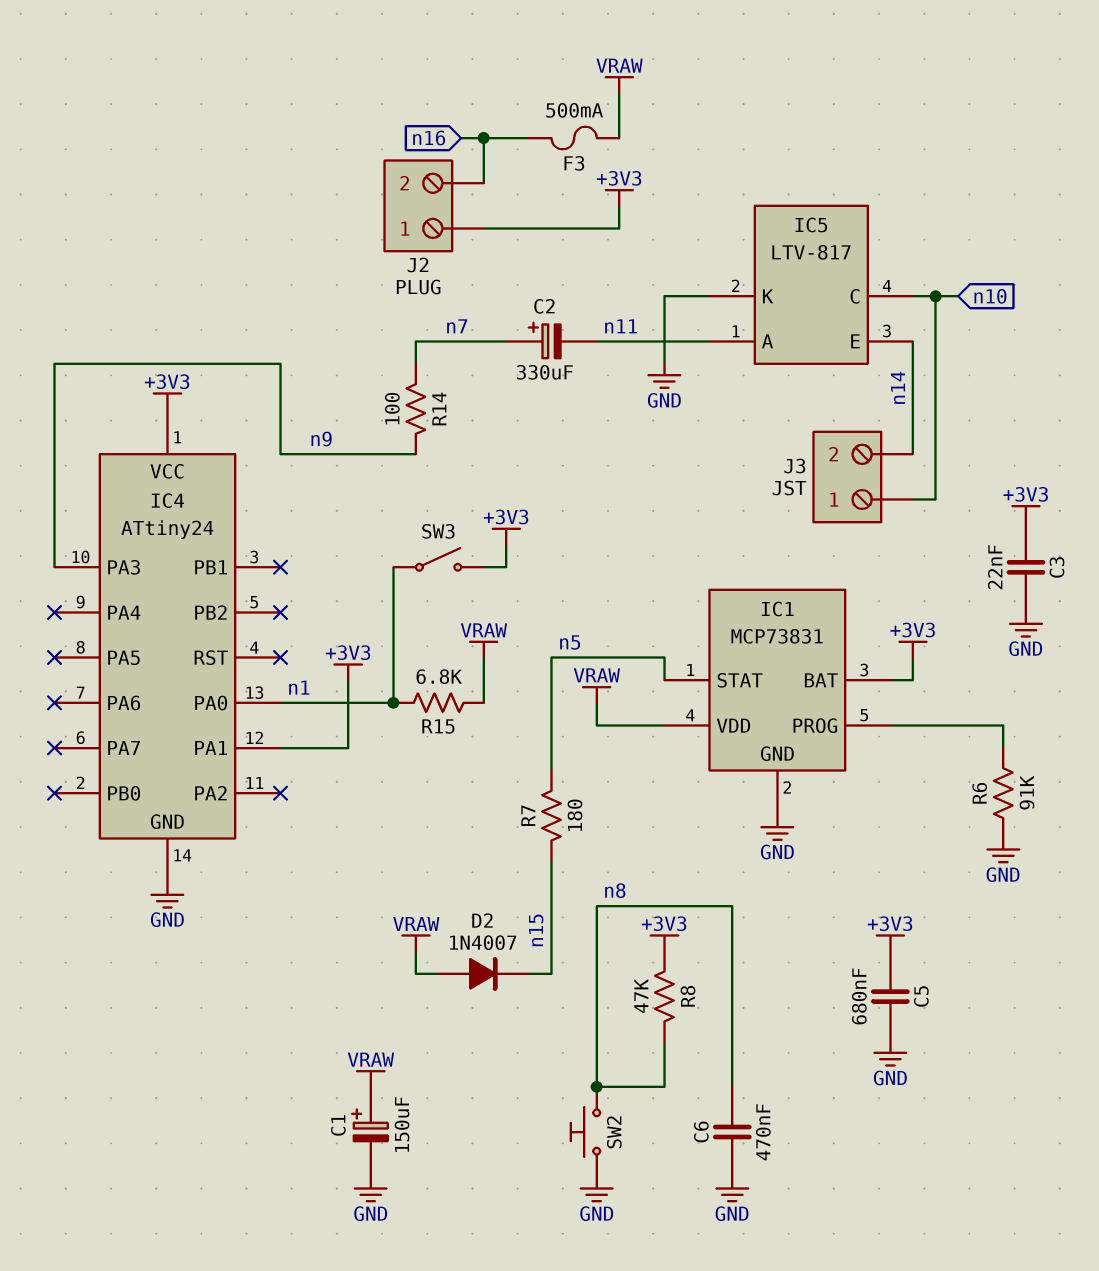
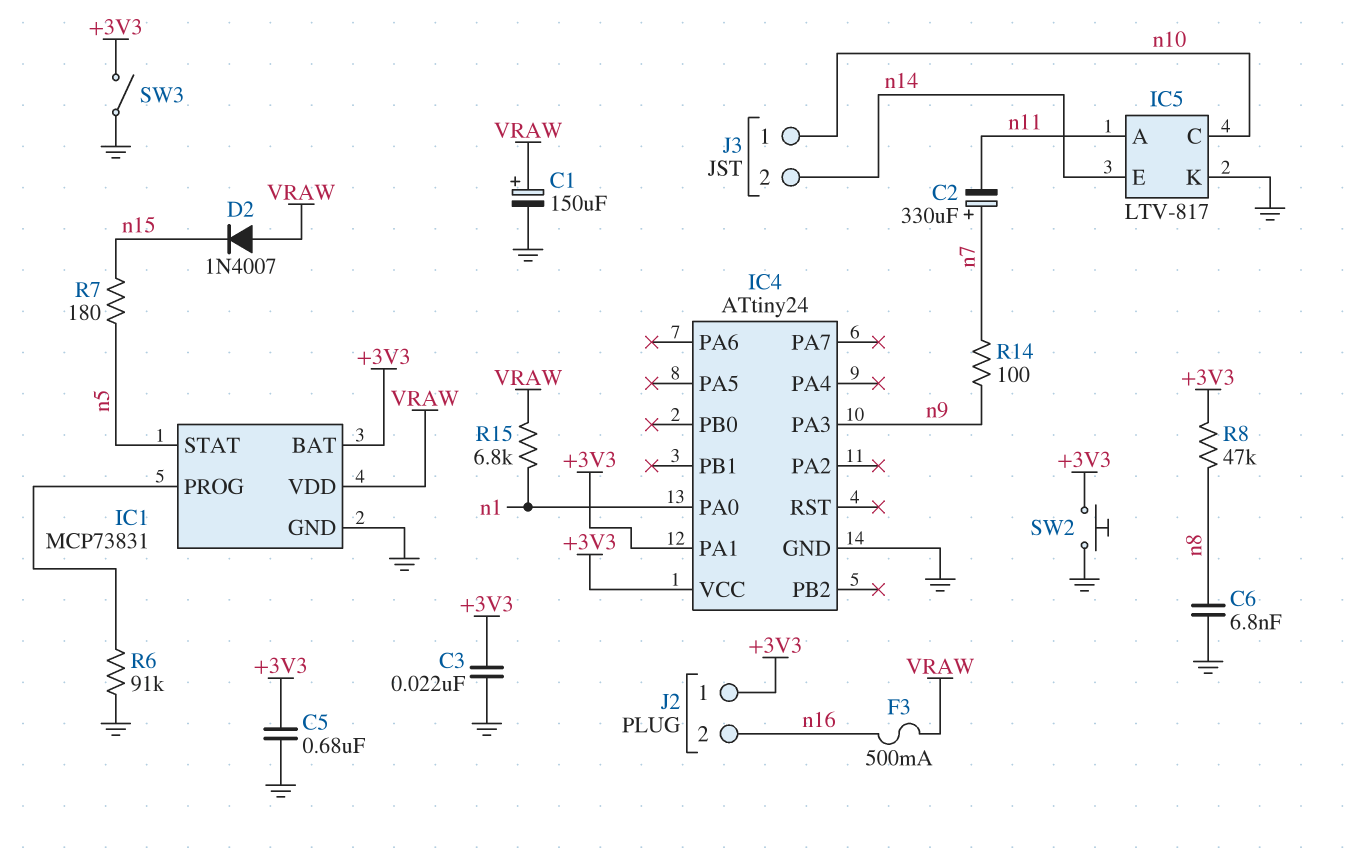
C6: 470nF (GND, n8) -> 6.8nF (GND, n8)
SW2: button (GND, n8) -> button (+3V3, GND)
SW3: switch (+3V3, n1) -> switch (+3V3, GND)

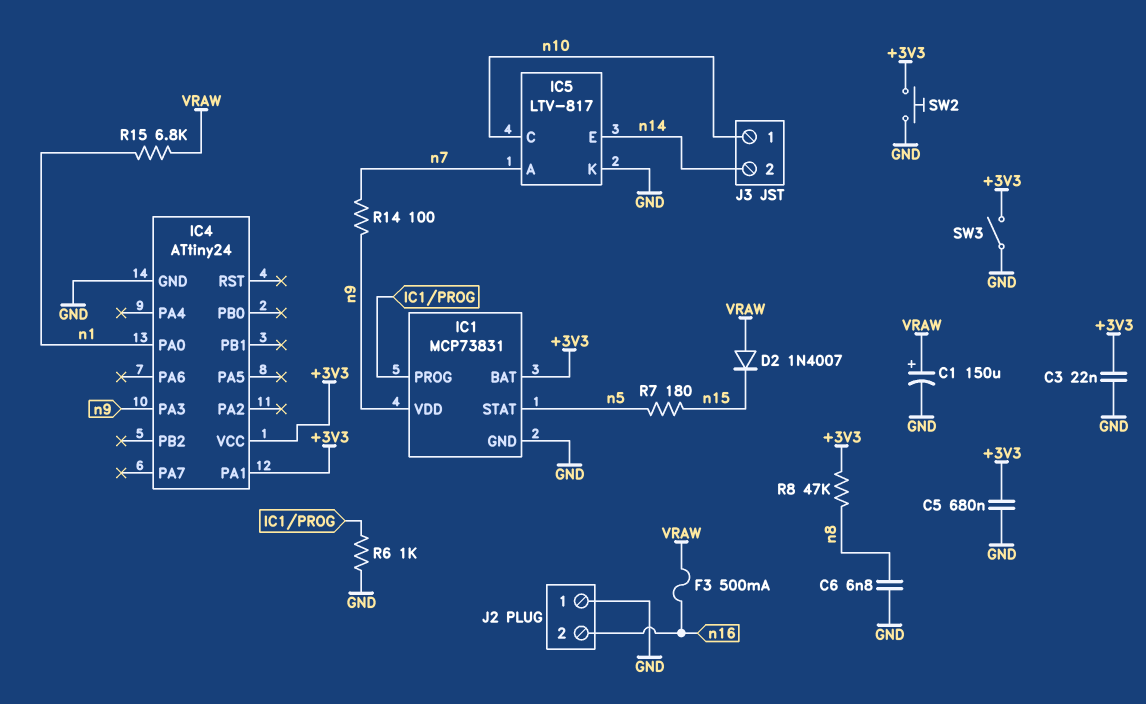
C2: 330uF (plus n7, minus n11) -> none
IC1 pin VDD: VRAW -> n9
IC5 pin A: n11 -> n7
J2 pin 1: +3V3 -> GND
R6: 91k (GND, IC1/PROG) -> 1k (GND, IC1/PROG)

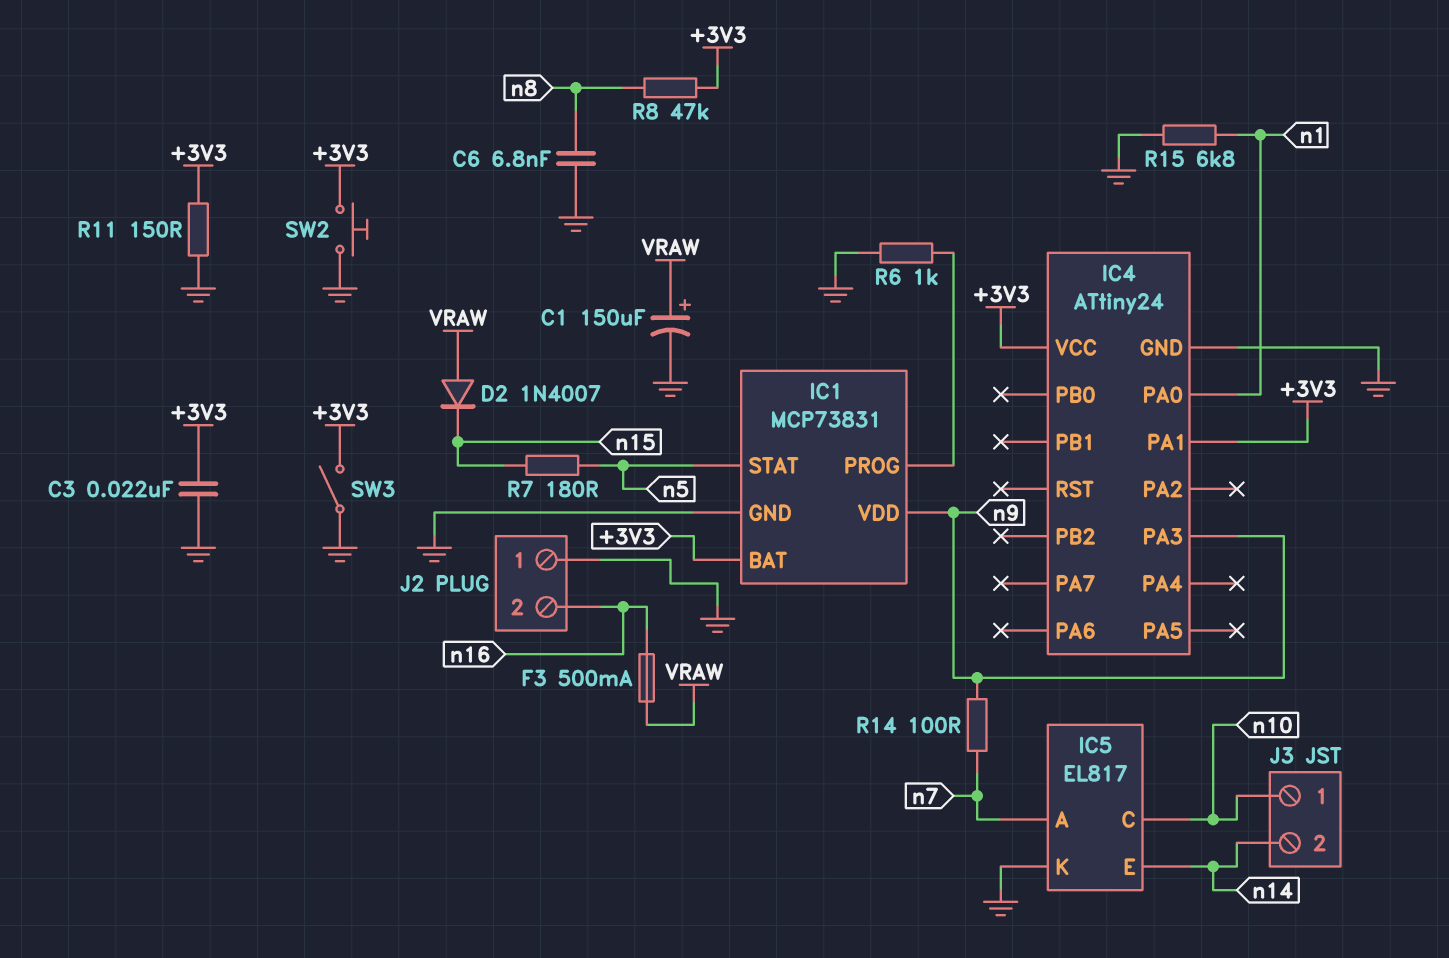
C5: 680nF (+3V3, GND) -> none
IC5: LTV-817 -> EL817
R11: none -> 150 (+3V3, GND)
R15: 6.8k (VRAW, n1) -> 6.8k (GND, n1)

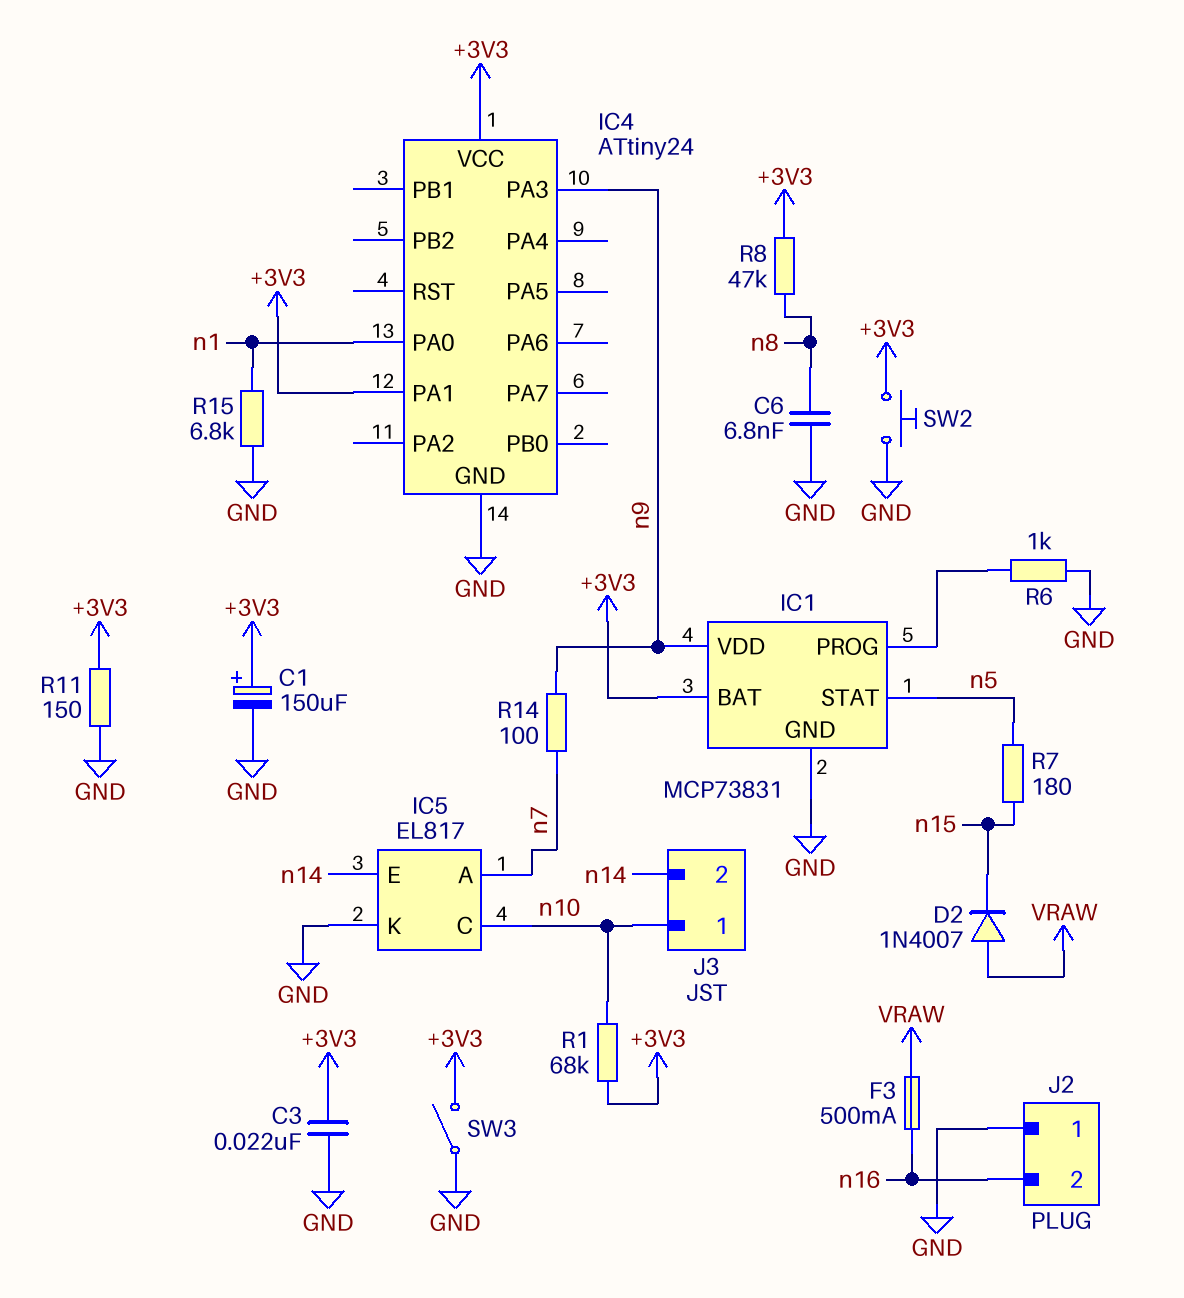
C1: 150uF (plus VRAW, minus GND) -> 150uF (plus +3V3, minus GND)
R1: none -> 68k (+3V3, n10)

